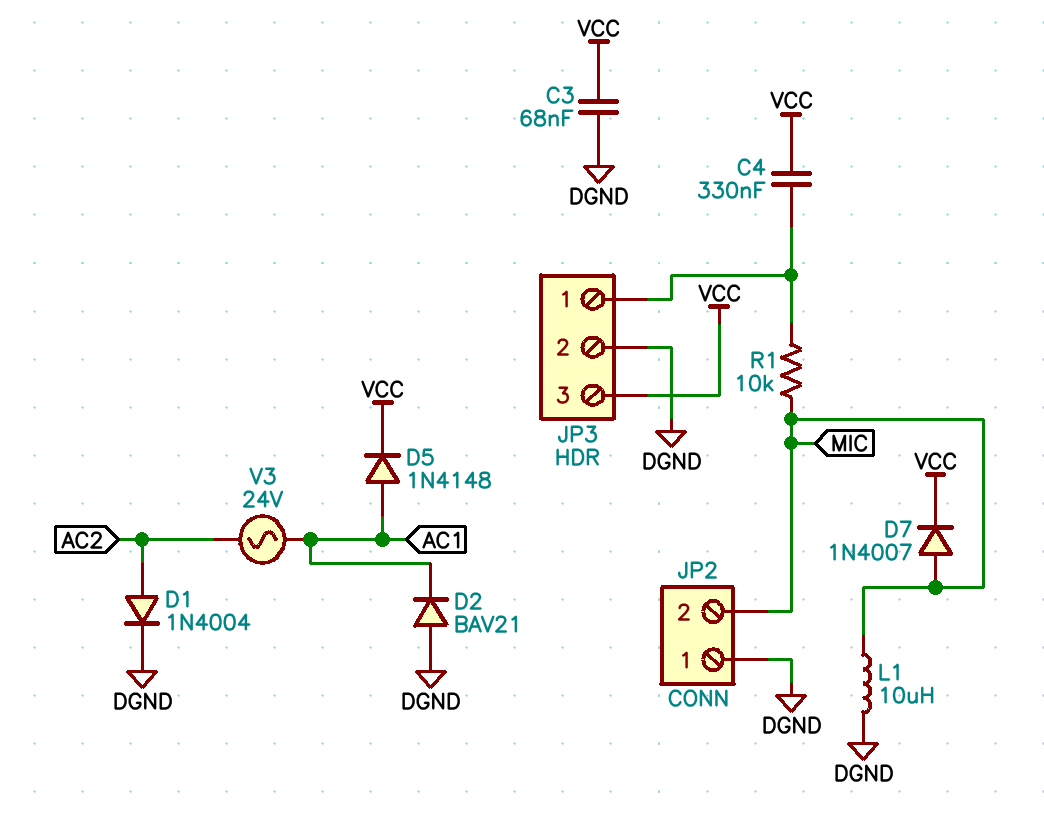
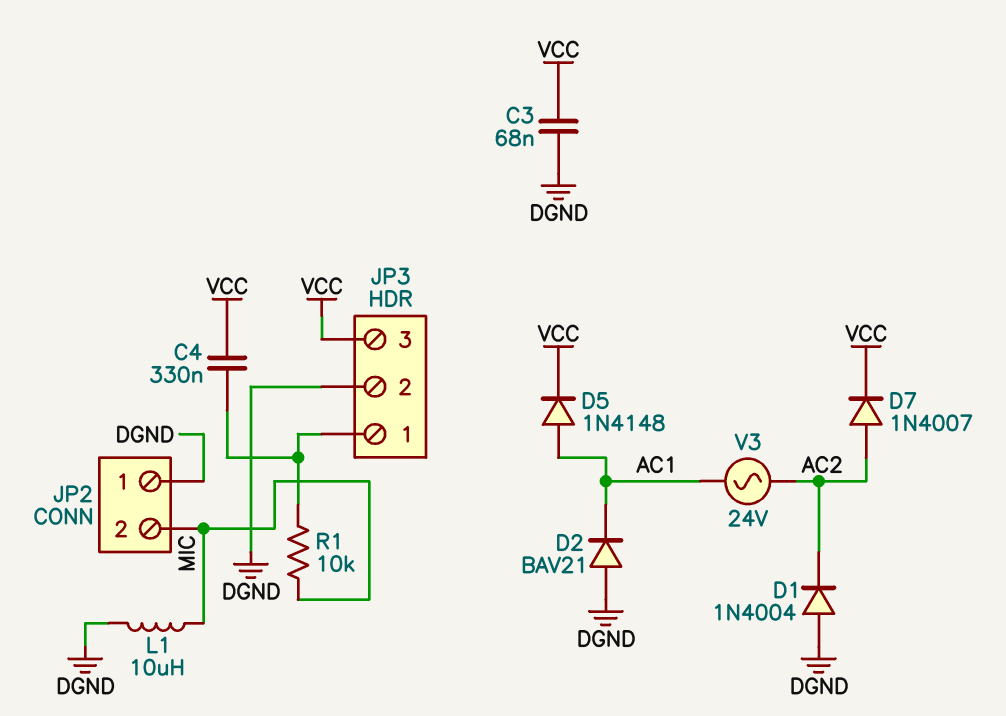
D1: diode 1N4004 (A AC2, K DGND) -> diode 1N4004 (A DGND, K AC2)
D7: diode 1N4007 (A MIC, K VCC) -> diode 1N4007 (A AC2, K VCC)

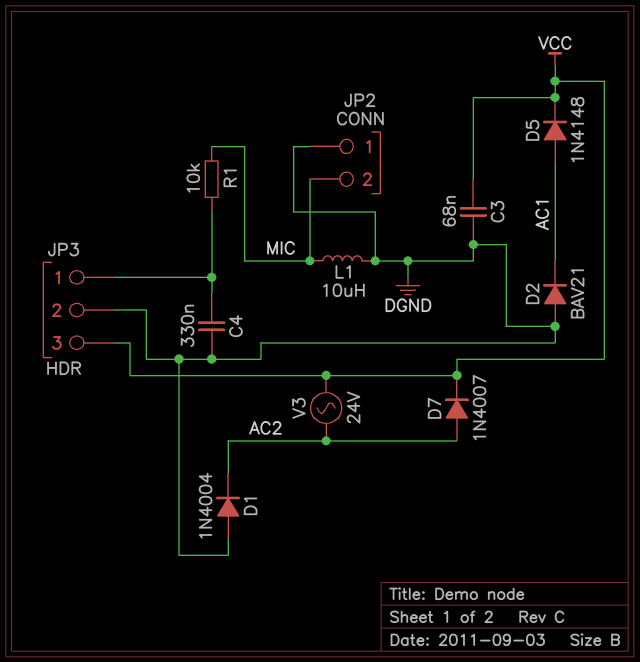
C4: 330nF (JP3/1, VCC) -> 330nF (DGND, JP3/1)
V3: AC 24V (AC1, AC2) -> AC 24V (AC2, VCC)

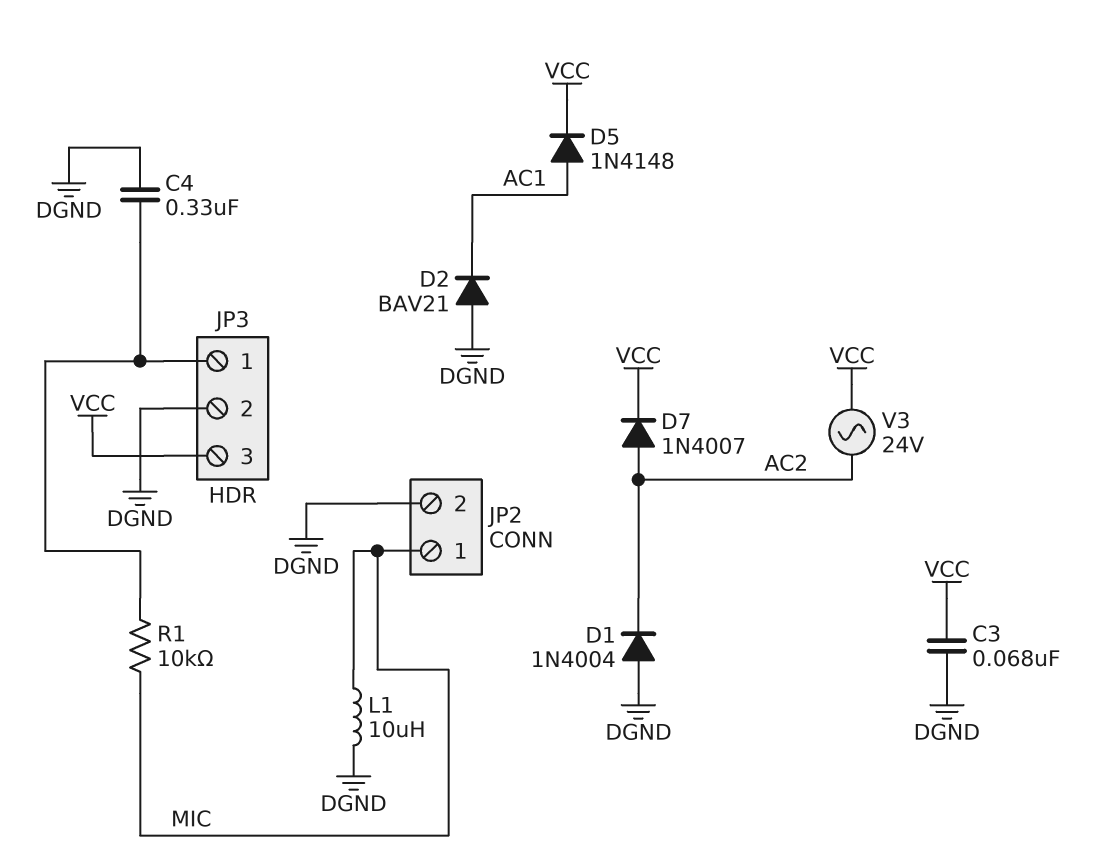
JP2 pin 1: DGND -> MIC
JP2 pin 2: MIC -> DGND

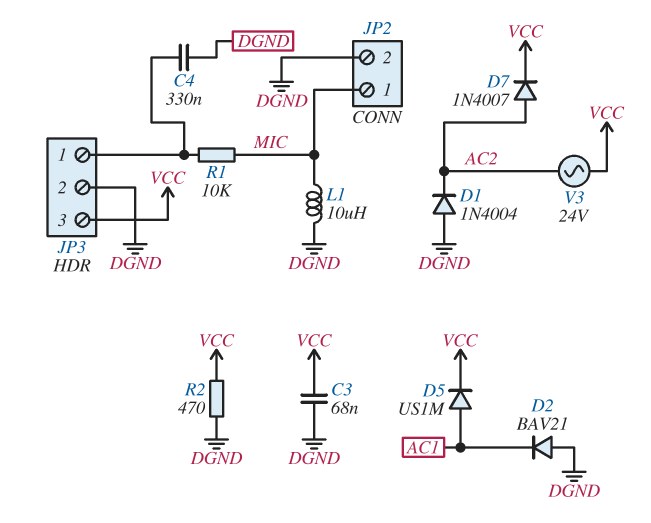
D5: diode 1N4148 (A AC1, K VCC) -> diode US1M (A AC1, K VCC)
R2: none -> 470 (DGND, VCC)

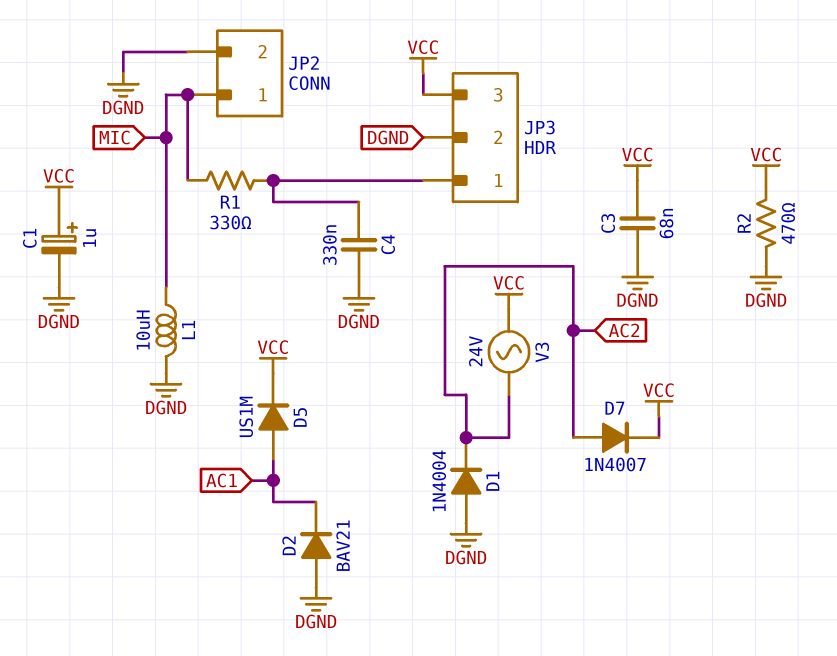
C1: none -> 1uF (plus VCC, minus DGND)
R1: 10k (JP3/1, MIC) -> 330 (JP3/1, MIC)

